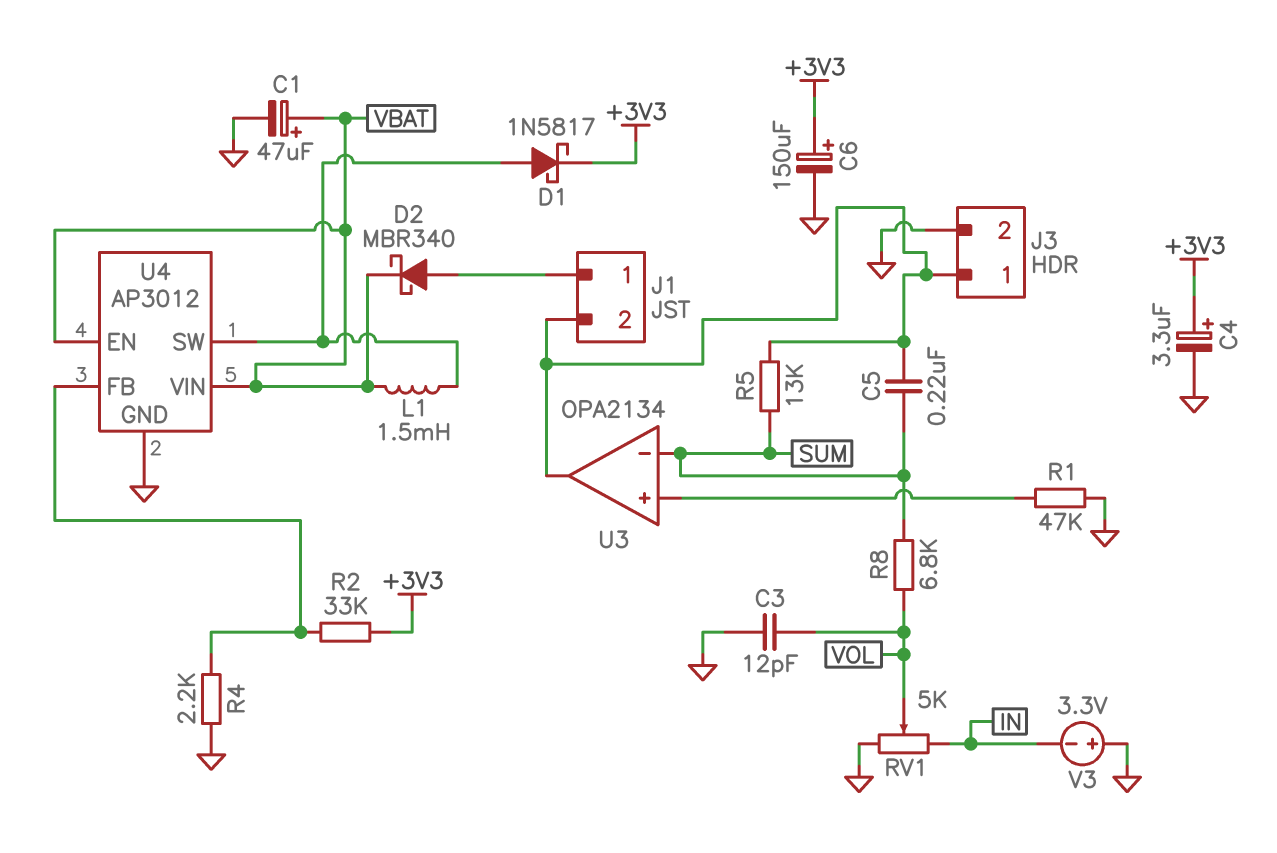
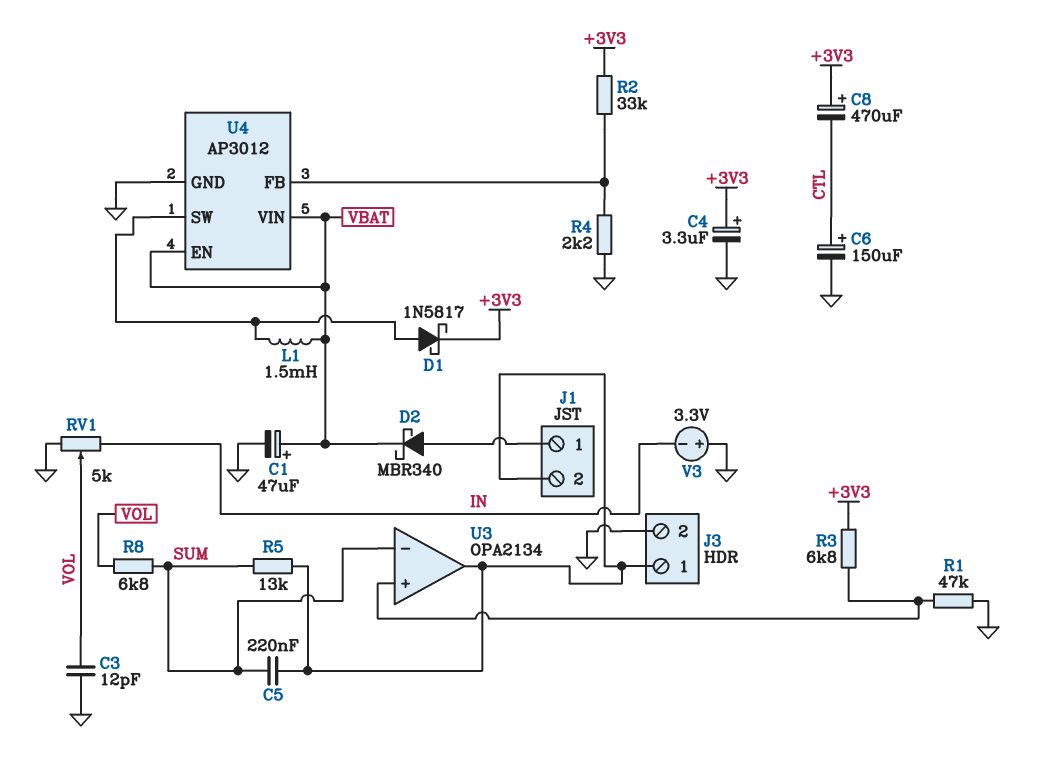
C6: 150uF (plus +3V3, minus GND) -> 150uF (plus CTL, minus GND)
C8: none -> 470uF (plus +3V3, minus CTL)
R3: none -> 6.8k (+3V3, U3/in+)

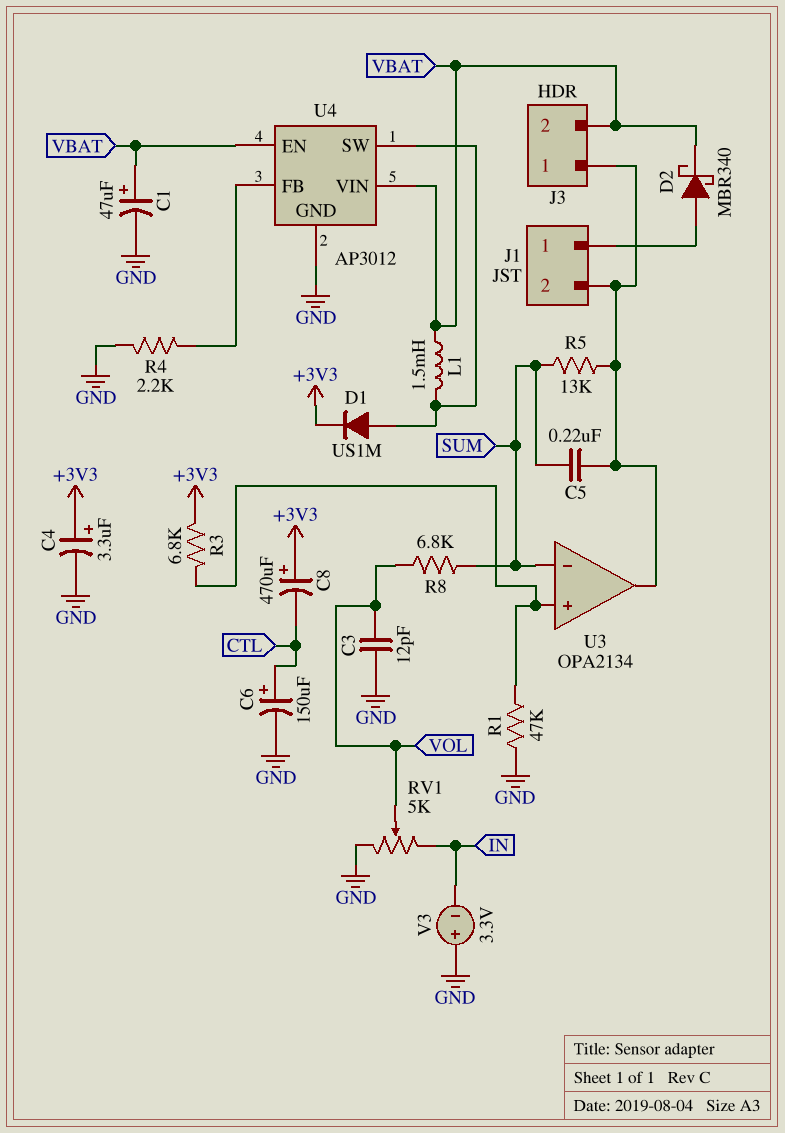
D1: schottky 1N5817 (A U4/SW, K +3V3) -> diode US1M (A U4/SW, K +3V3)
J3 pin 2: GND -> VBAT
R2: 33k (+3V3, U4/FB) -> none

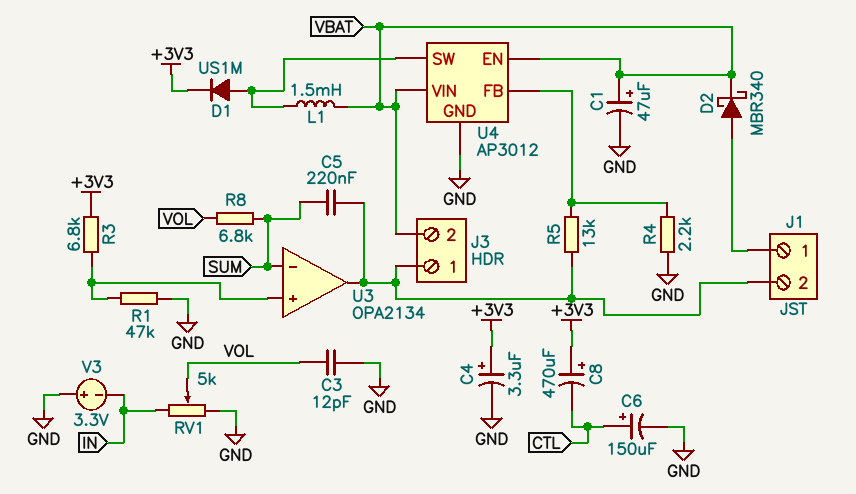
R5: 13k (J1/2, SUM) -> 13k (J1/2, U4/FB)

